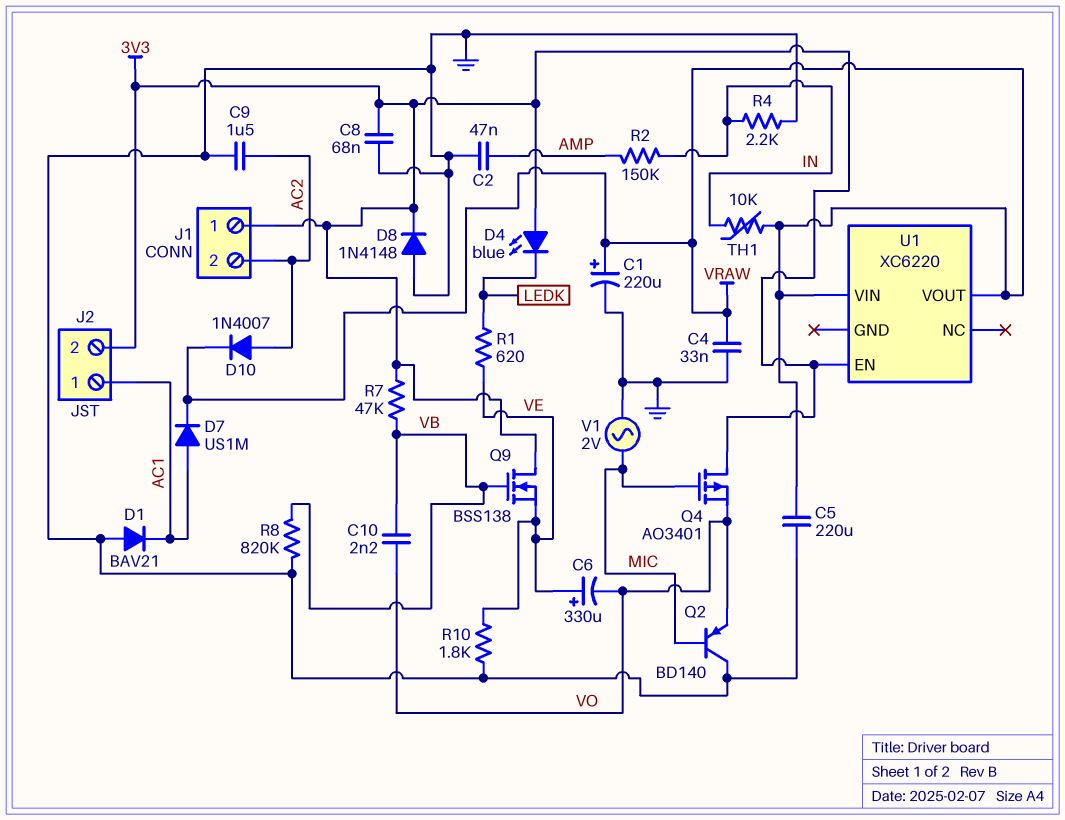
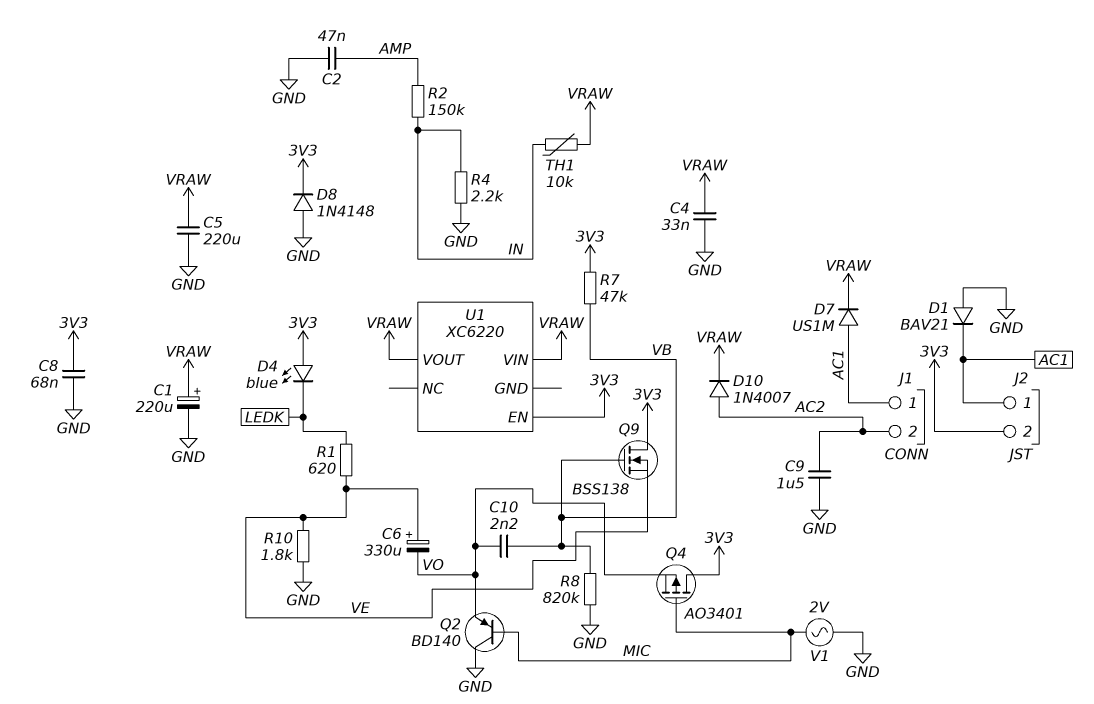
J1 pin 1: 3V3 -> AC1

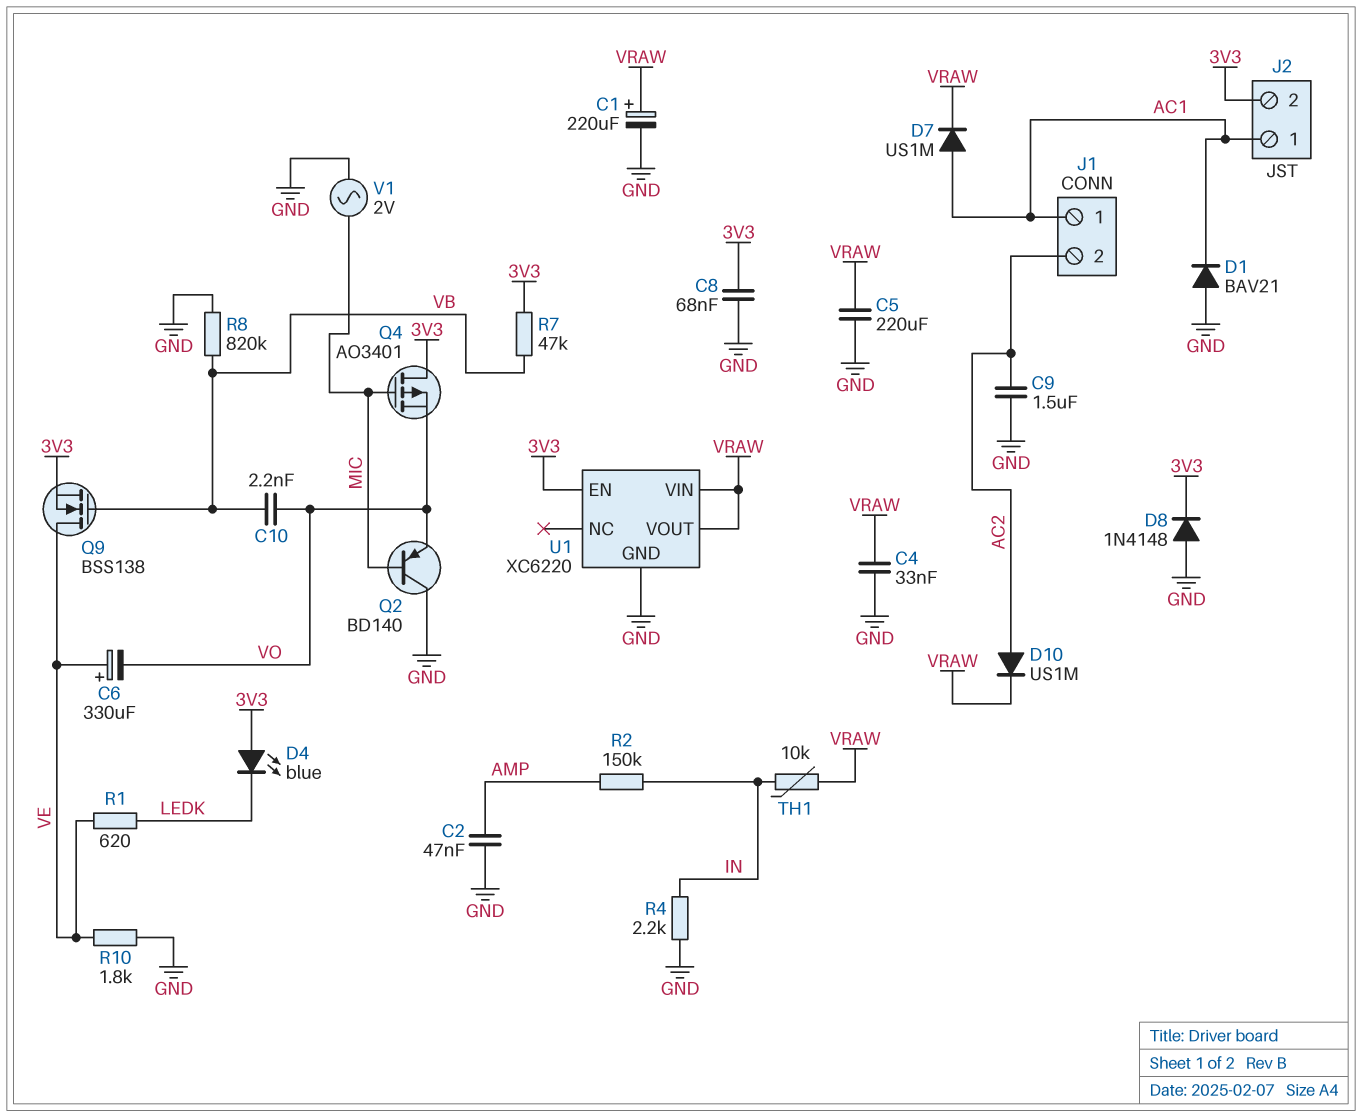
D10: diode 1N4007 (A AC2, K VRAW) -> diode US1M (A AC2, K VRAW)
Q9: NMOS BSS138 (G VB, D 3V3, S VE) -> NMOS BSS138 (G VB, D VE, S 3V3)
U1 pin GND: none -> GND

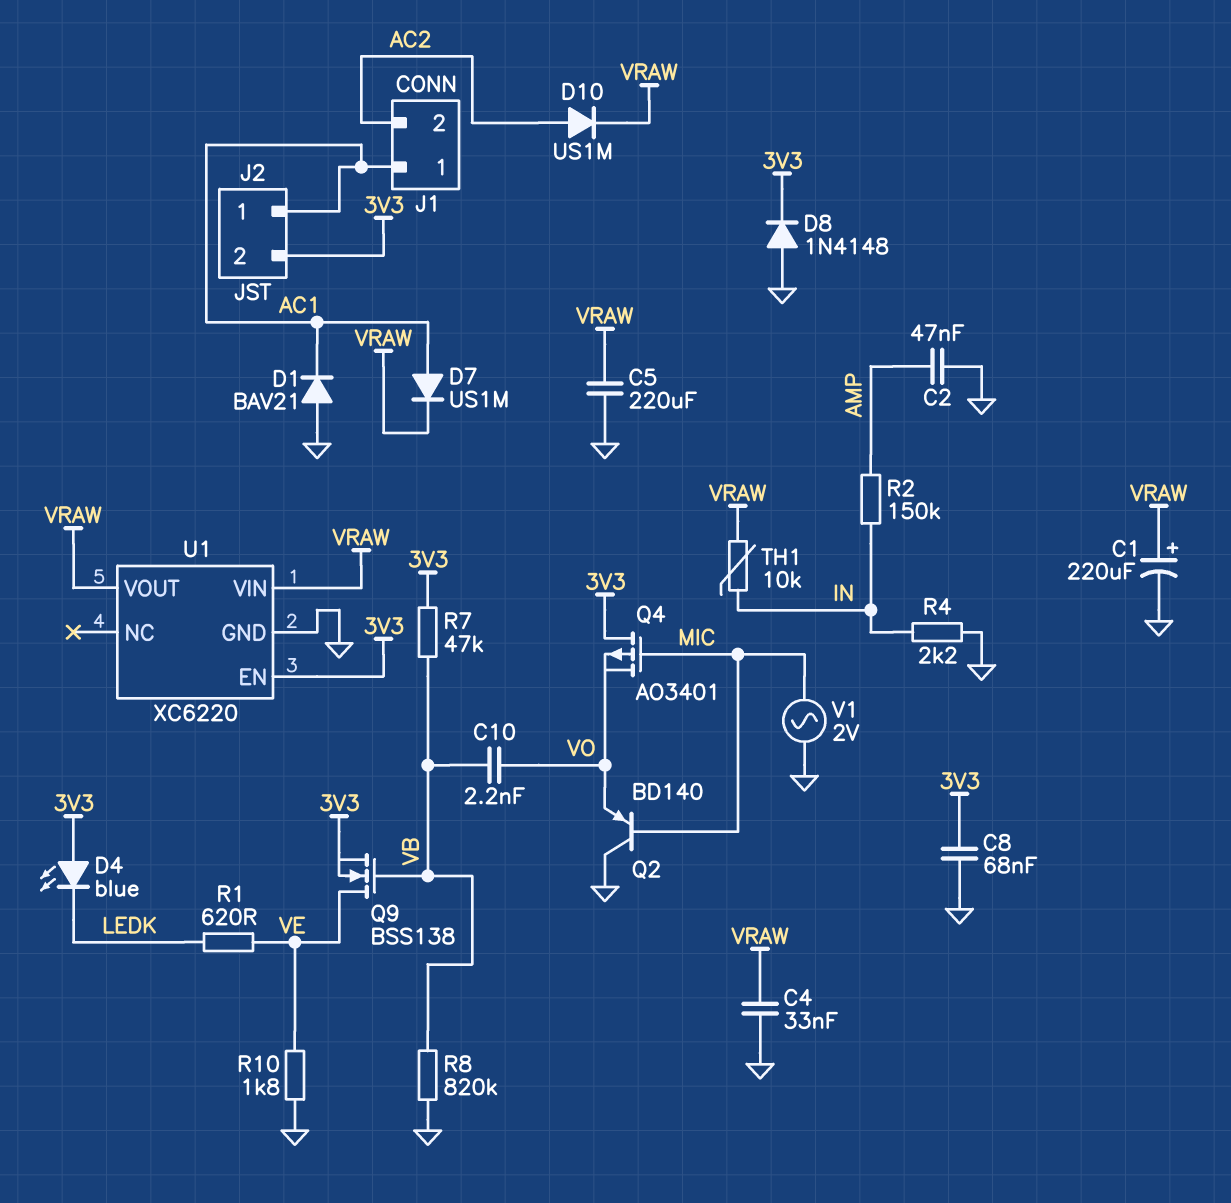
C6: 330uF (plus VE, minus VO) -> none
C9: 1.5uF (AC2, GND) -> none

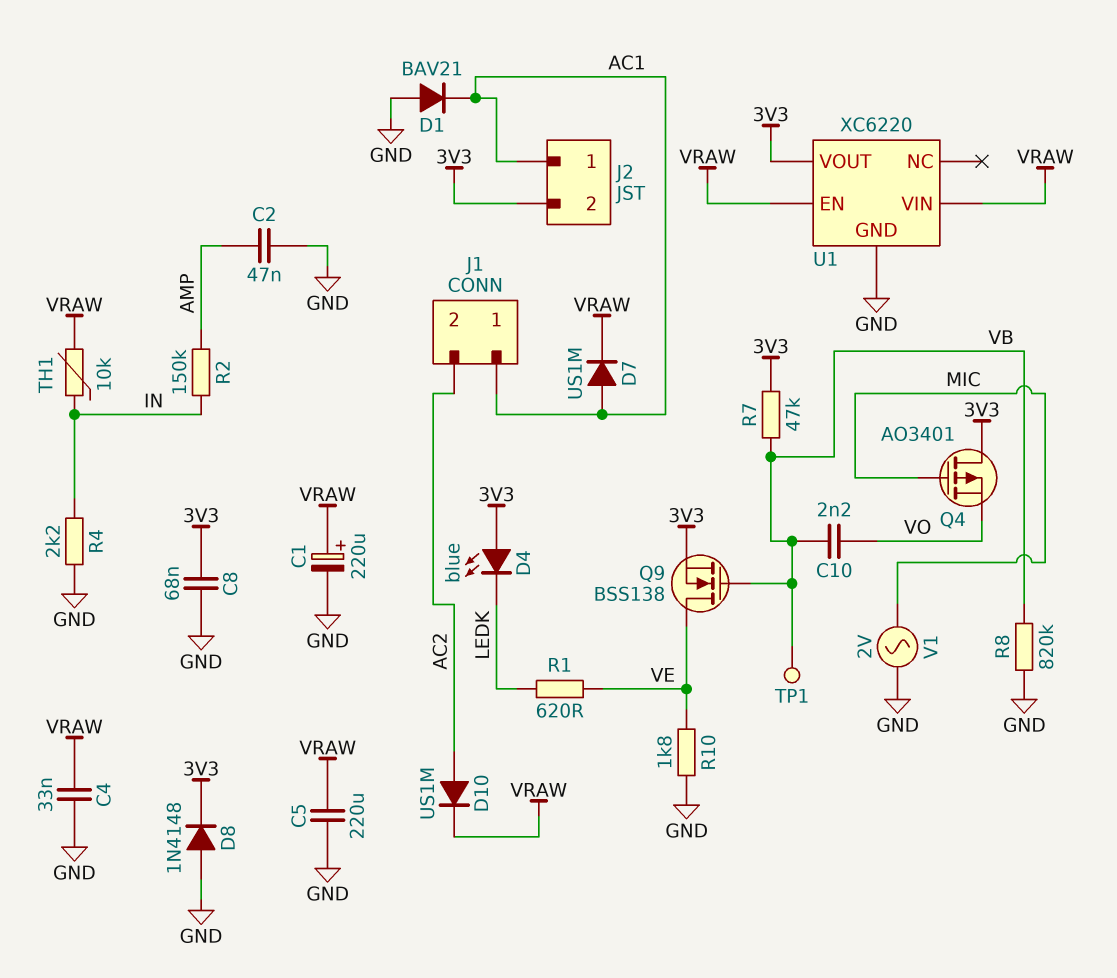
Q2: PNP BD140 (B MIC, C GND, E VO) -> none
TP1: none -> test point (VB)
U1 pin EN: 3V3 -> VRAW
U1 pin VOUT: VRAW -> 3V3

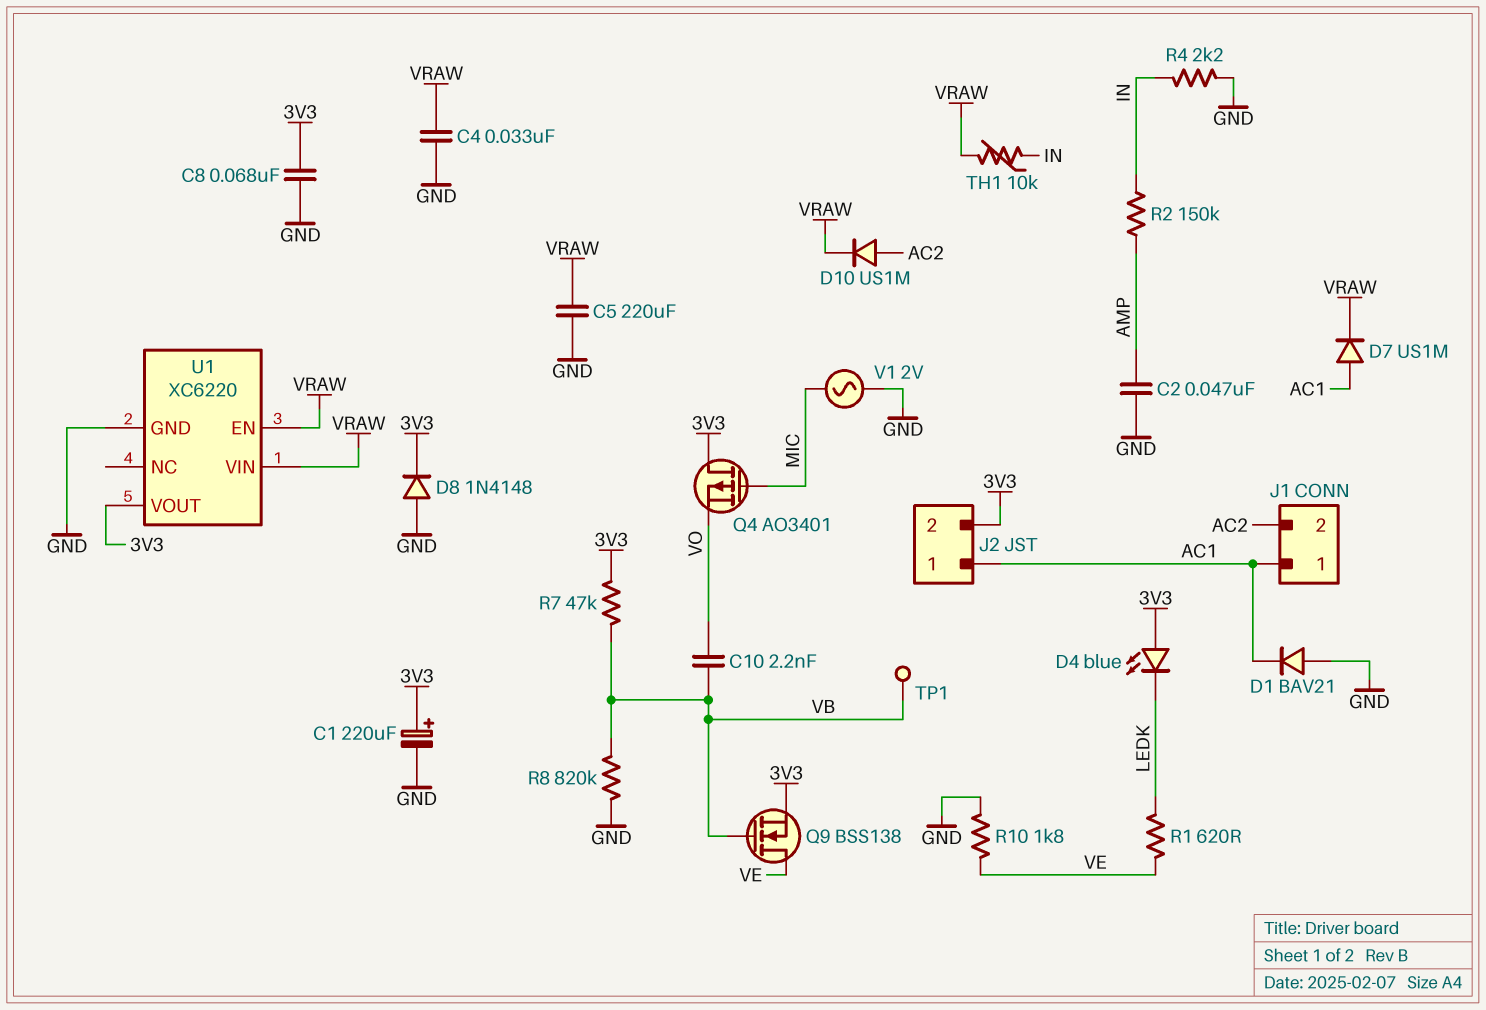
C1: 220uF (plus VRAW, minus GND) -> 220uF (plus 3V3, minus GND)

